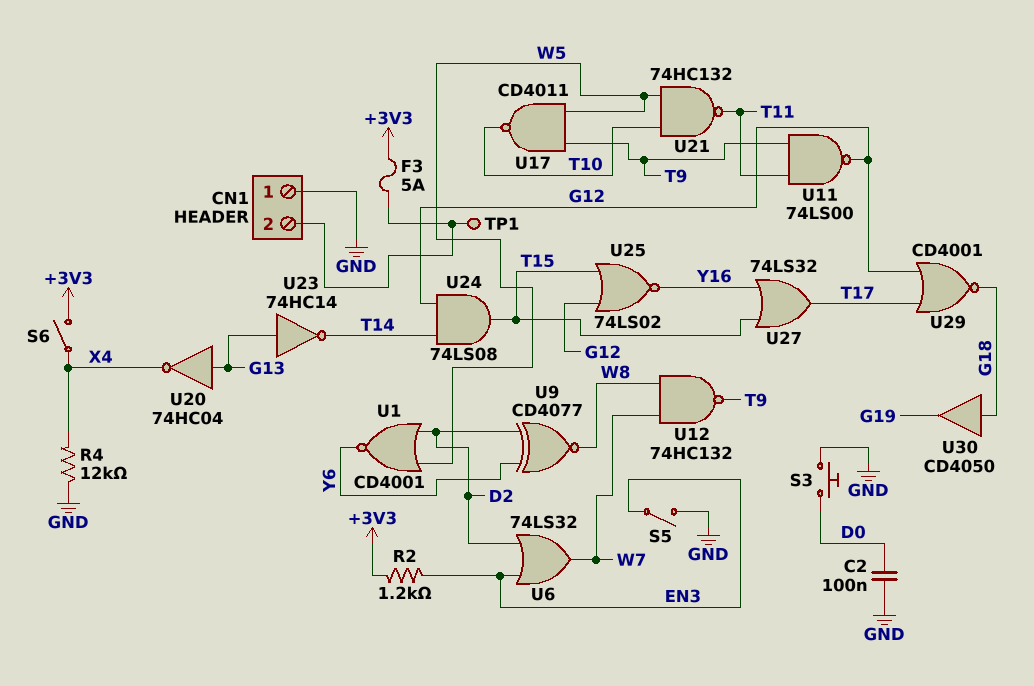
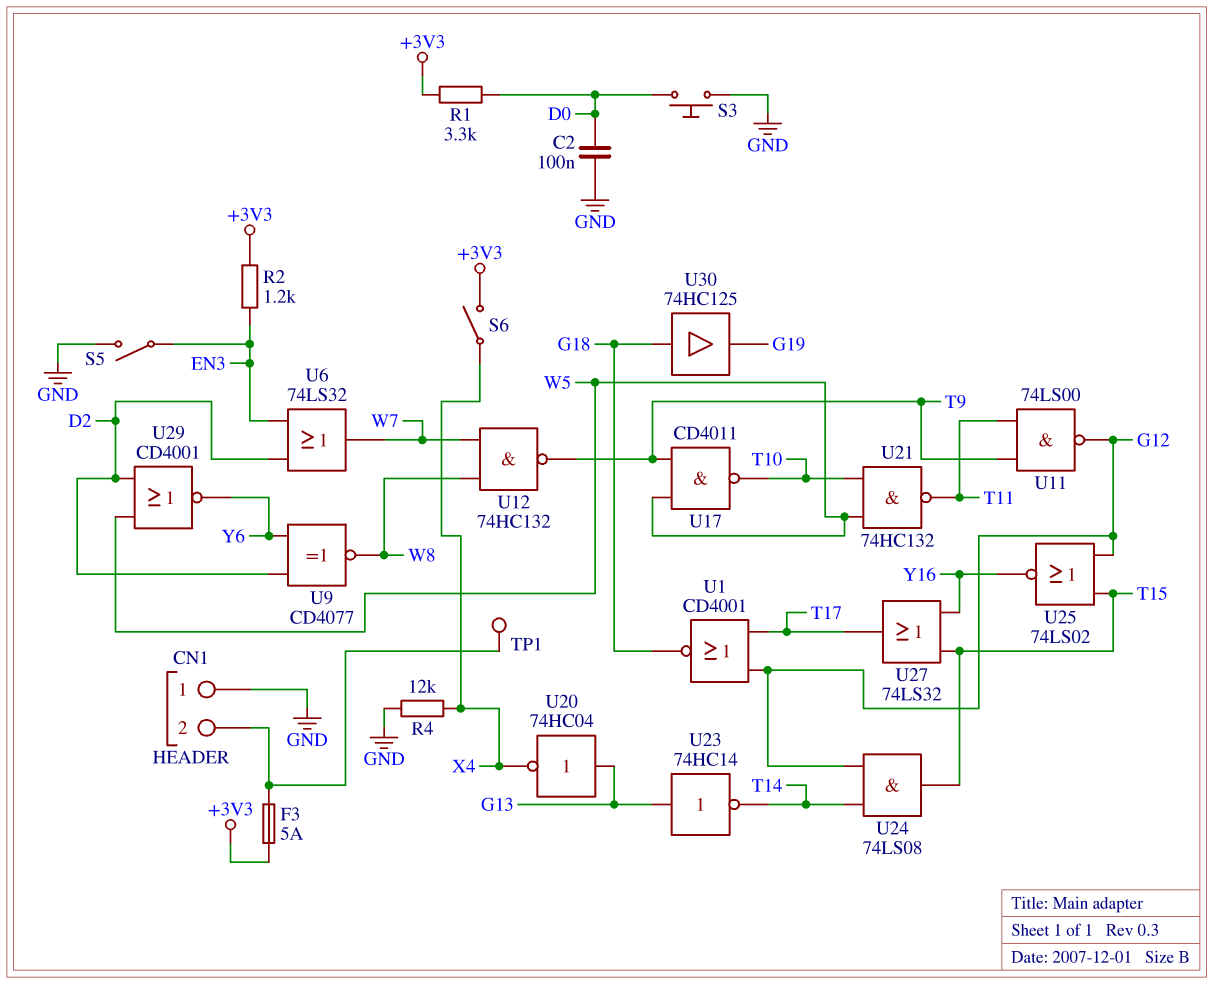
R1: none -> 3.3k (+3V3, D0)
U1: NOR CD4001 (in D2, in W5, out Y6) -> NOR CD4001 (in G12, in T17, out G18)
U29: NOR CD4001 (in G12, in T17, out G18) -> NOR CD4001 (in D2, in W5, out Y6)
U30: buffer CD4050 (in G18, out G19) -> buffer 74HC125 (in G18, out G19)

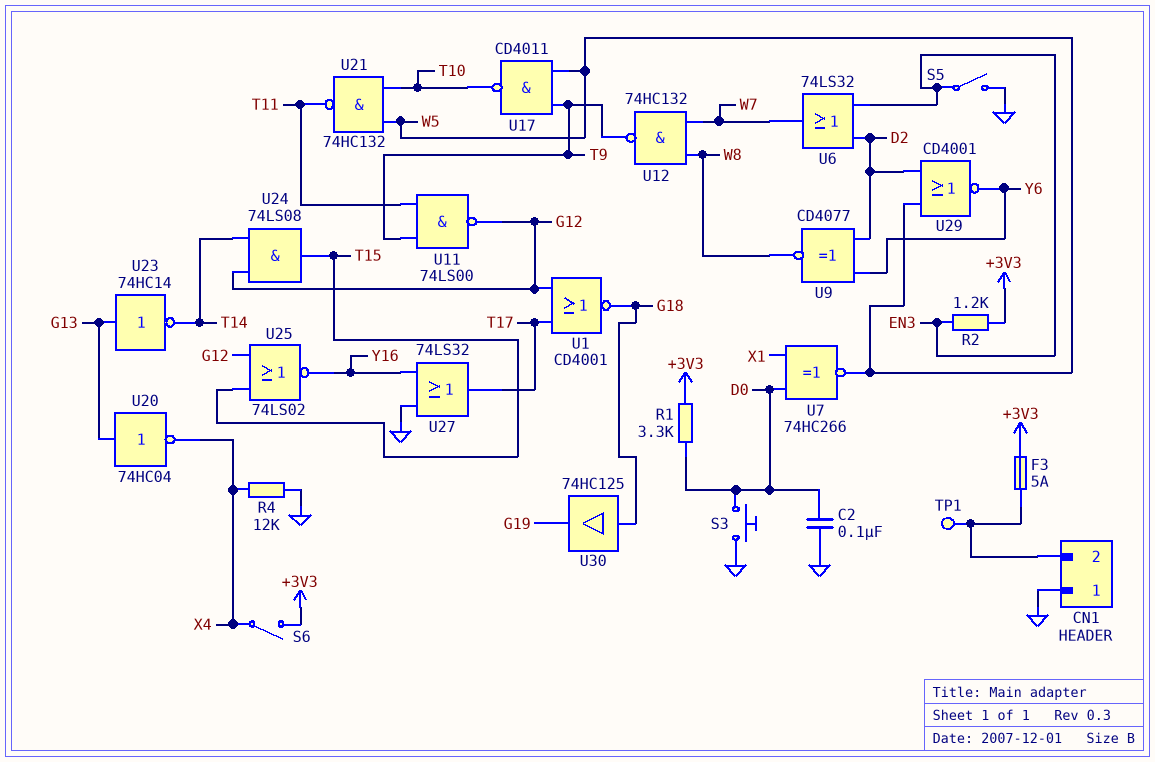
U7: none -> XNOR 74HC266 (in D0, in X1, out W5)
U27: OR 74LS32 (in T15, in Y16, out T17) -> OR 74LS32 (in GND, in Y16, out T17)

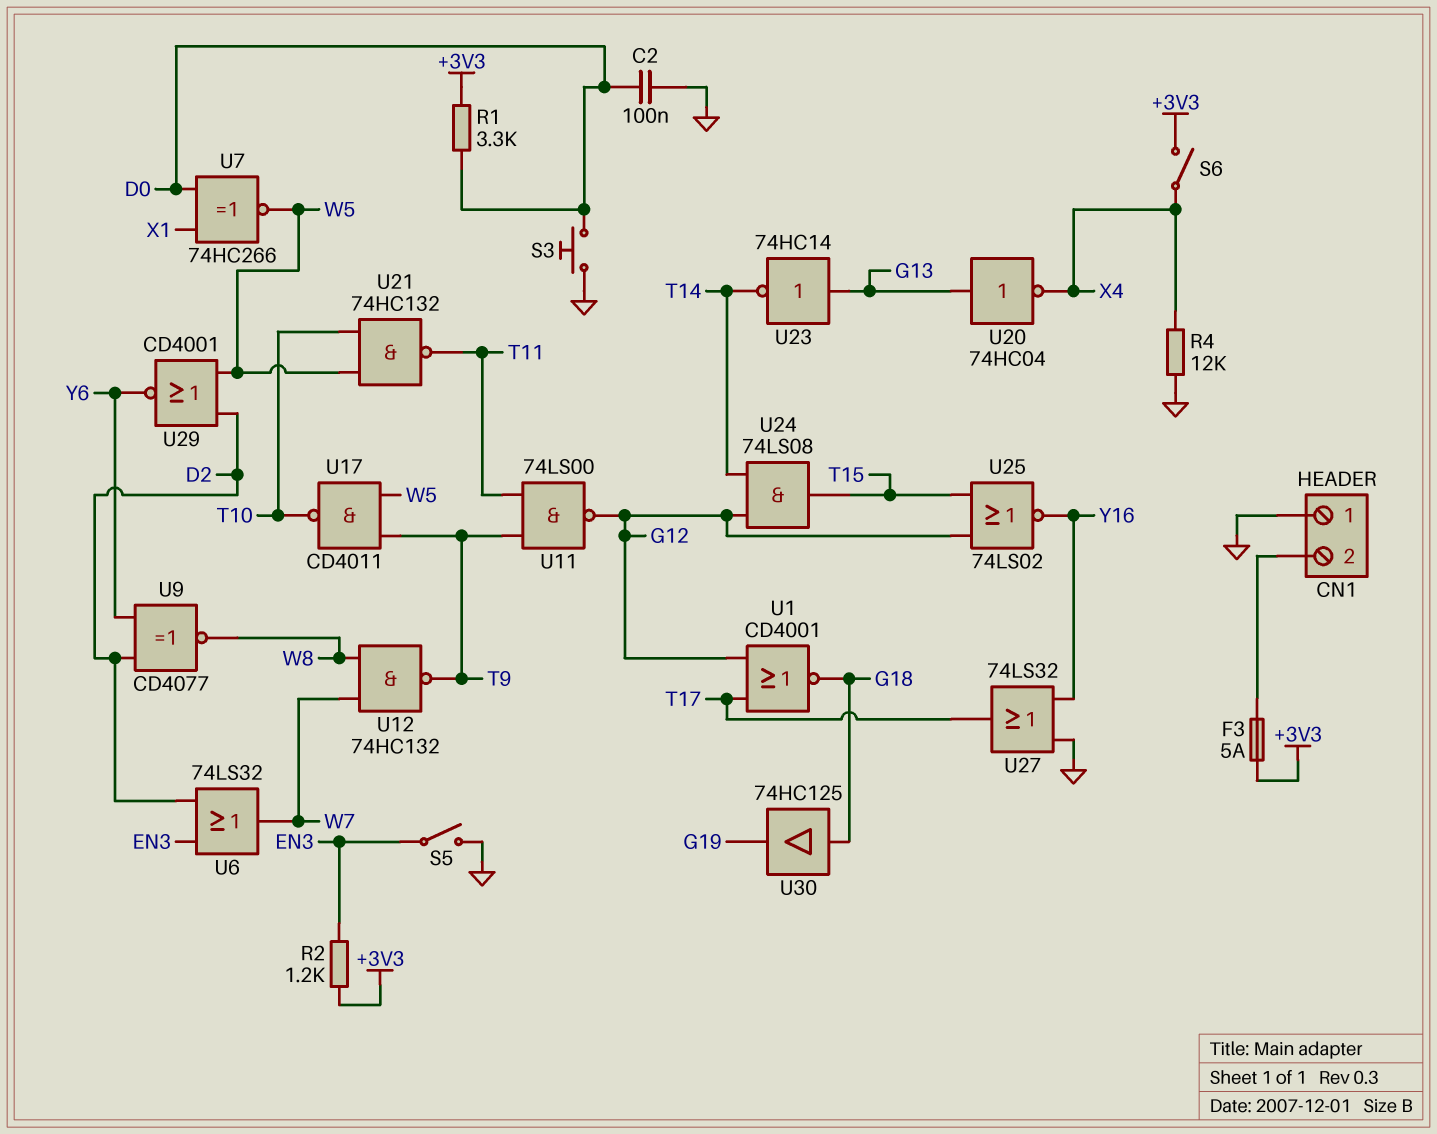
TP1: test point (CN1/2) -> none

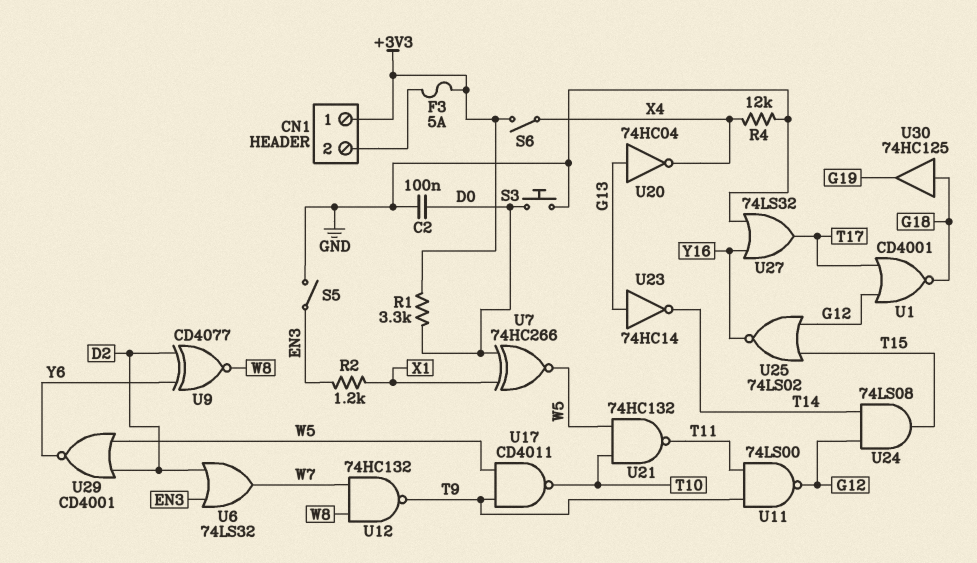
CN1 pin 1: GND -> +3V3
R2: 1.2k (+3V3, EN3) -> 1.2k (EN3, X1)

